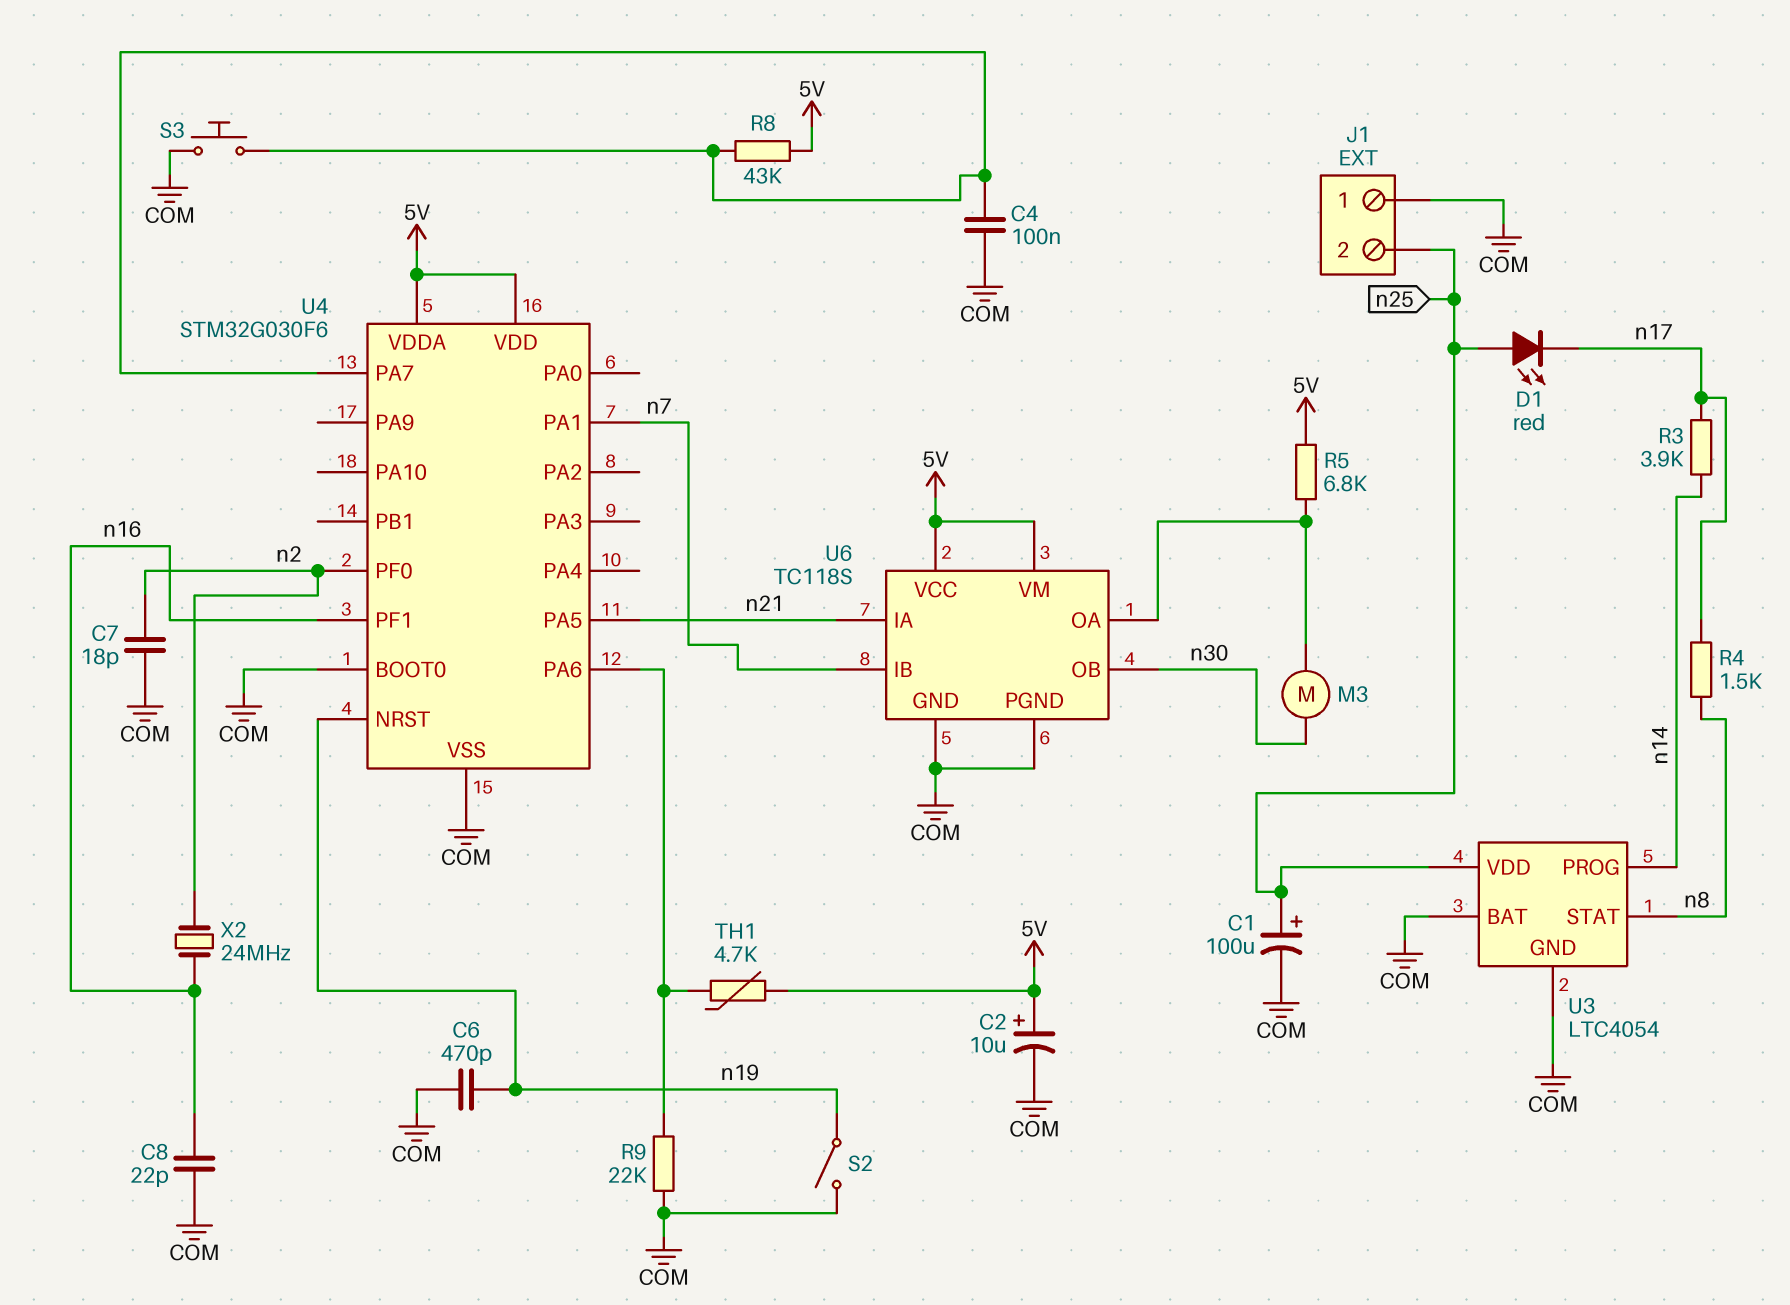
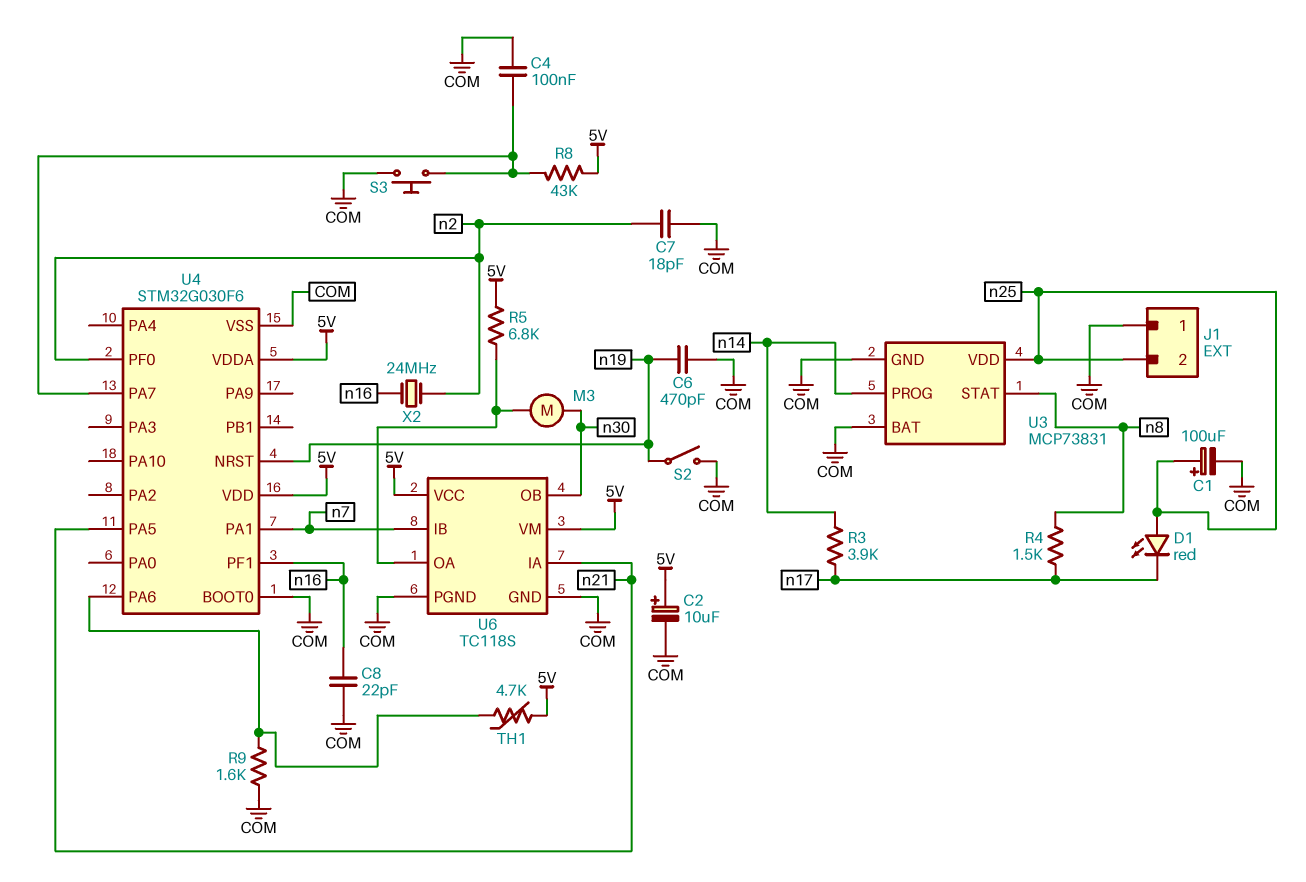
R9: 22k (COM, U4/PA6) -> 1.6k (COM, U4/PA6)
U3: LTC4054 -> MCP73831

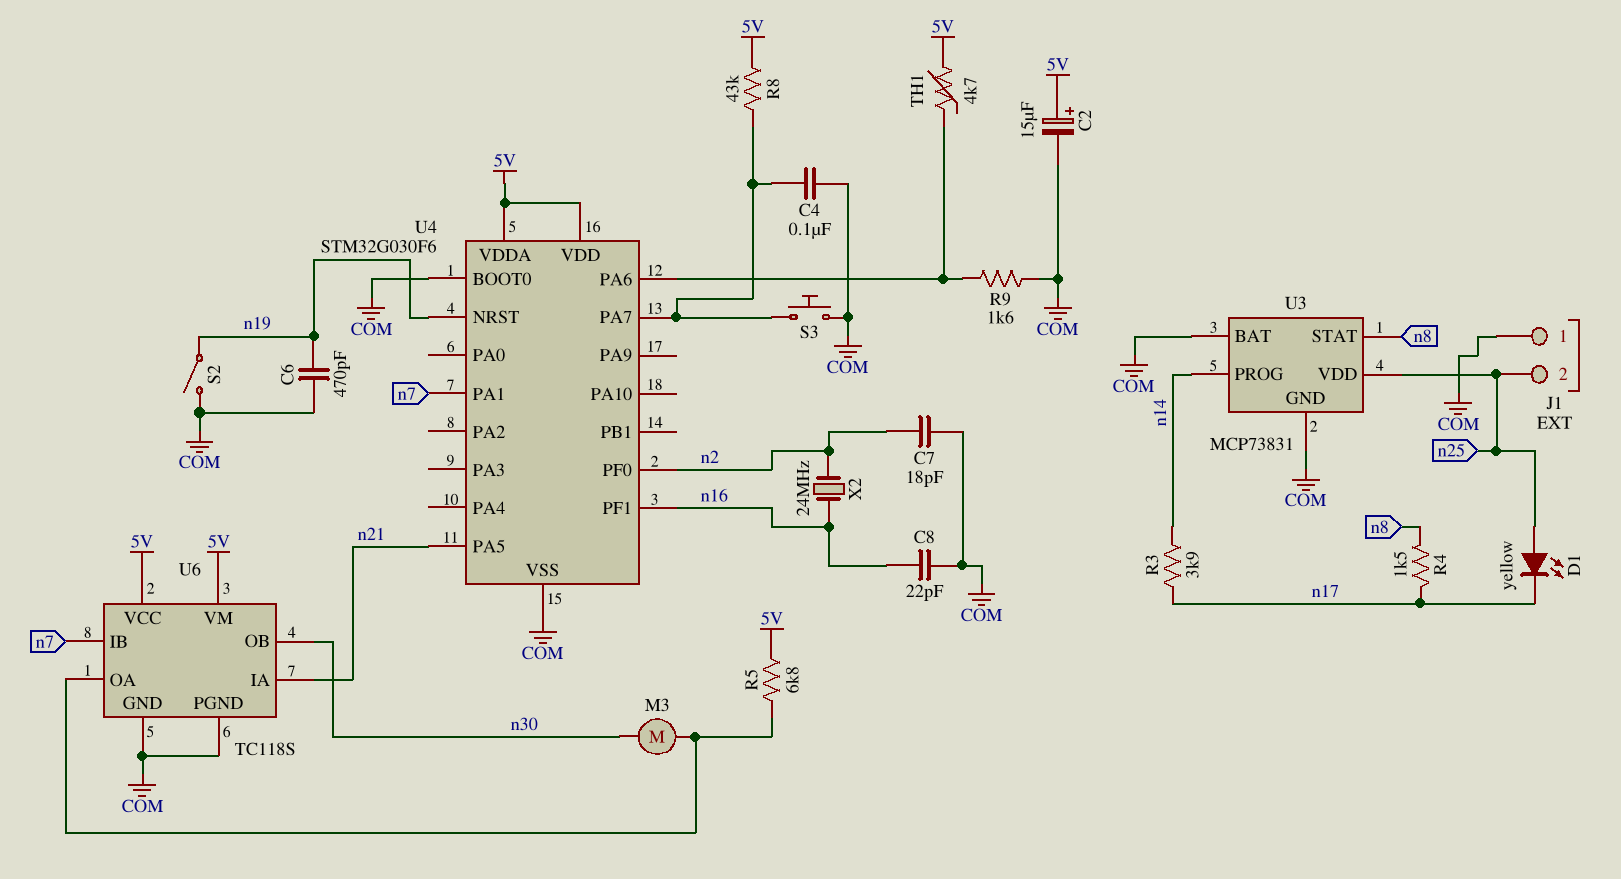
C1: 100uF (plus n25, minus COM) -> none
C2: 10uF (plus 5V, minus COM) -> 15uF (plus 5V, minus COM)
D1: LED red (A n25, K n17) -> LED yellow (A n25, K n17)

